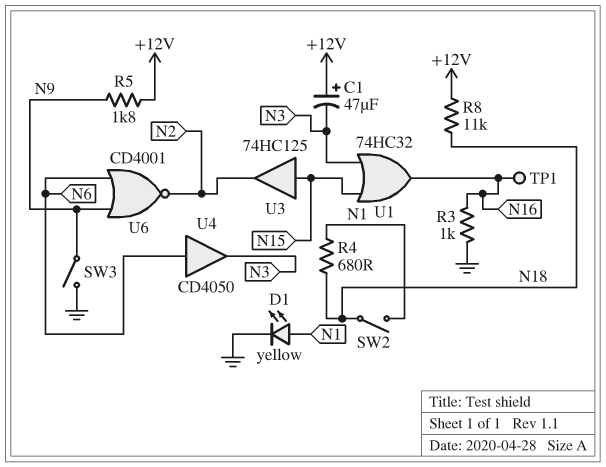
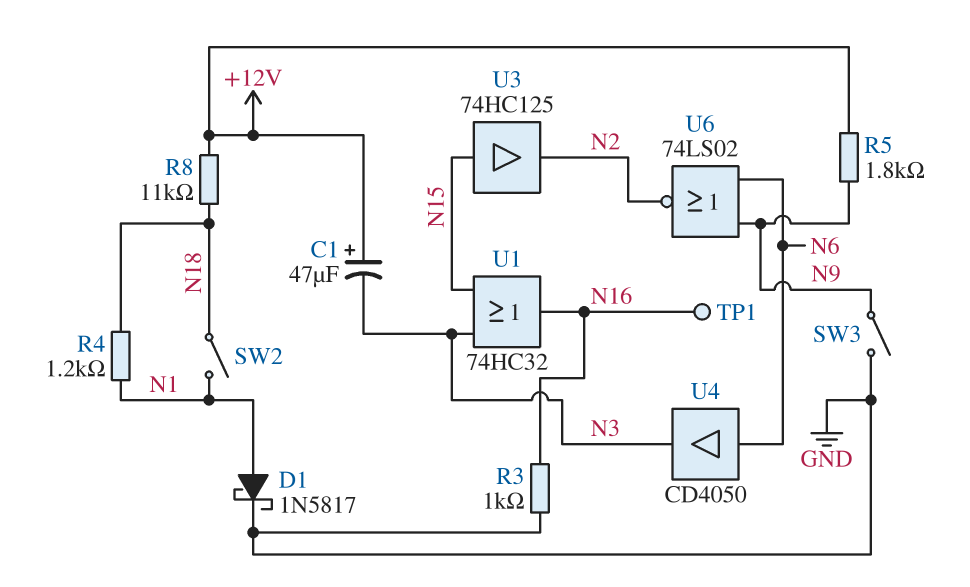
D1: LED yellow (A N1, K GND) -> schottky 1N5817 (A N1, K GND)
R4: 680 (N1, N18) -> 1.2k (N1, N18)
U6: NOR CD4001 (in N6, in N9, out N2) -> NOR 74LS02 (in N6, in N9, out N2)

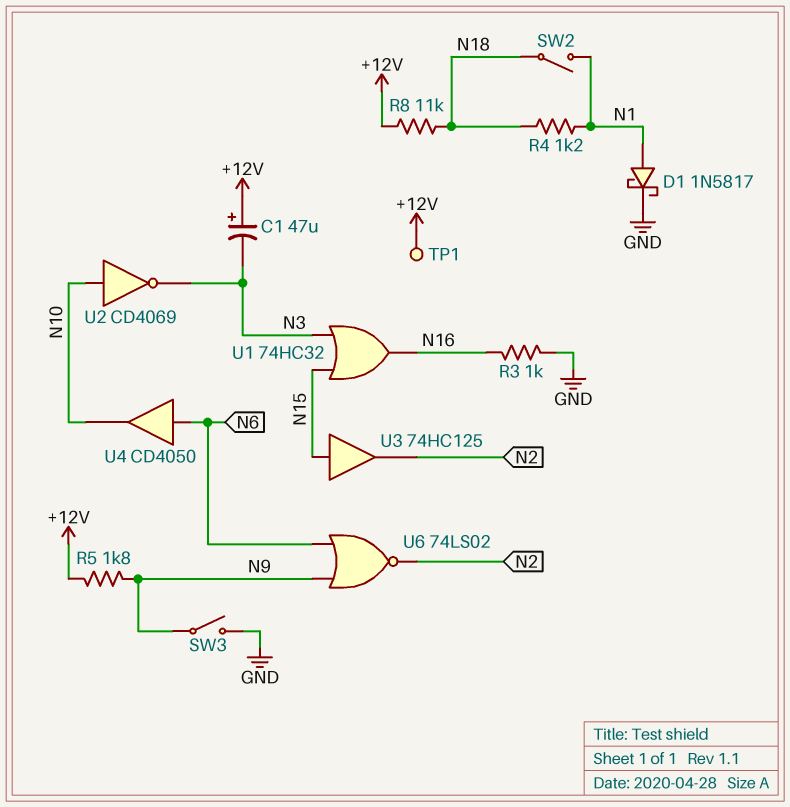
TP1: test point (N16) -> test point (+12V)
U2: none -> NOT CD4069 (in N10, out N3)
U4: buffer CD4050 (in N6, out N3) -> buffer CD4050 (in N6, out N10)

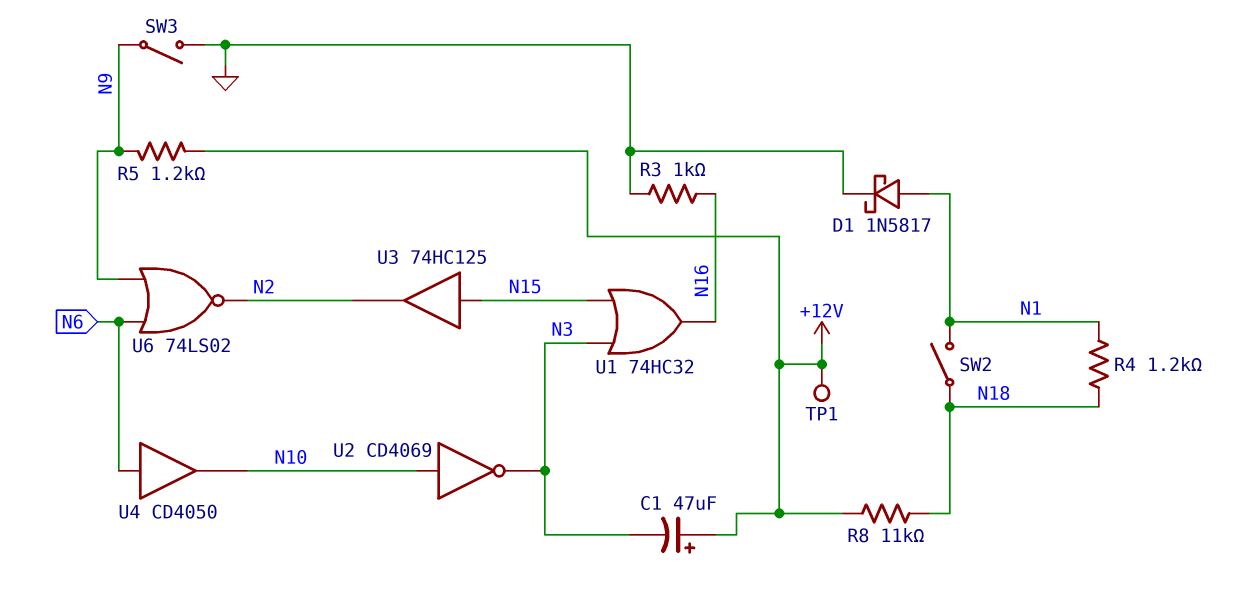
R5: 1.8k (+12V, N9) -> 1.2k (+12V, N9)

